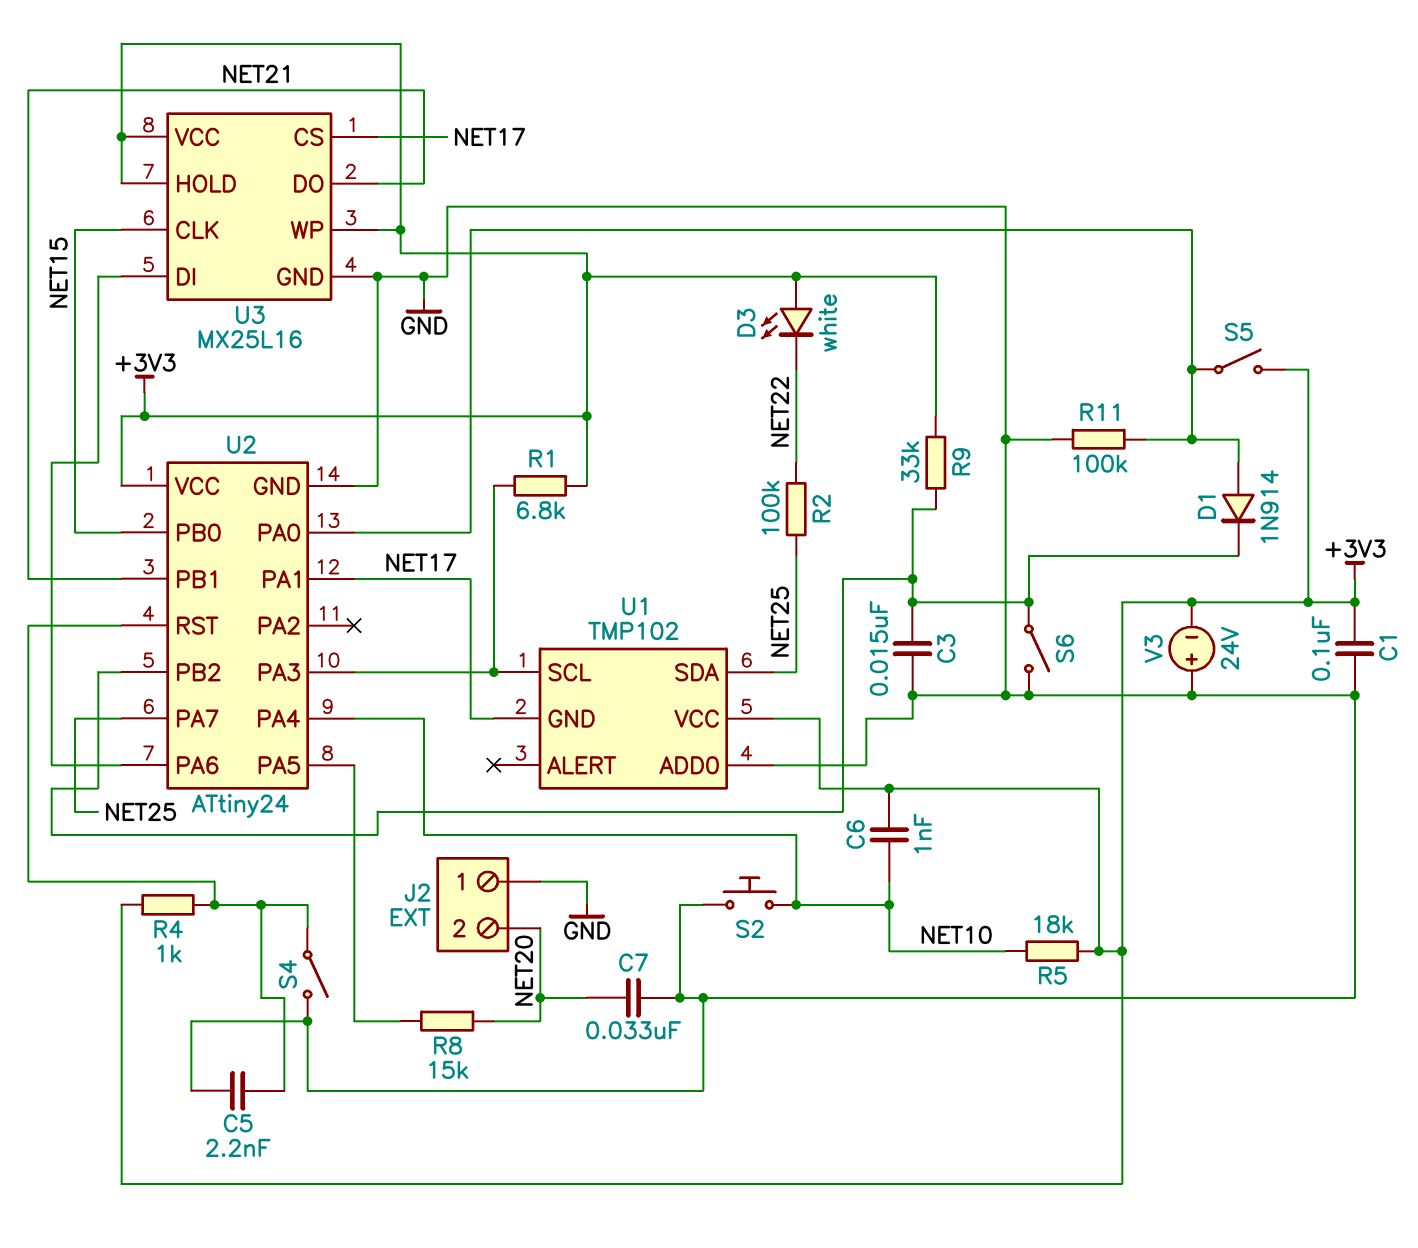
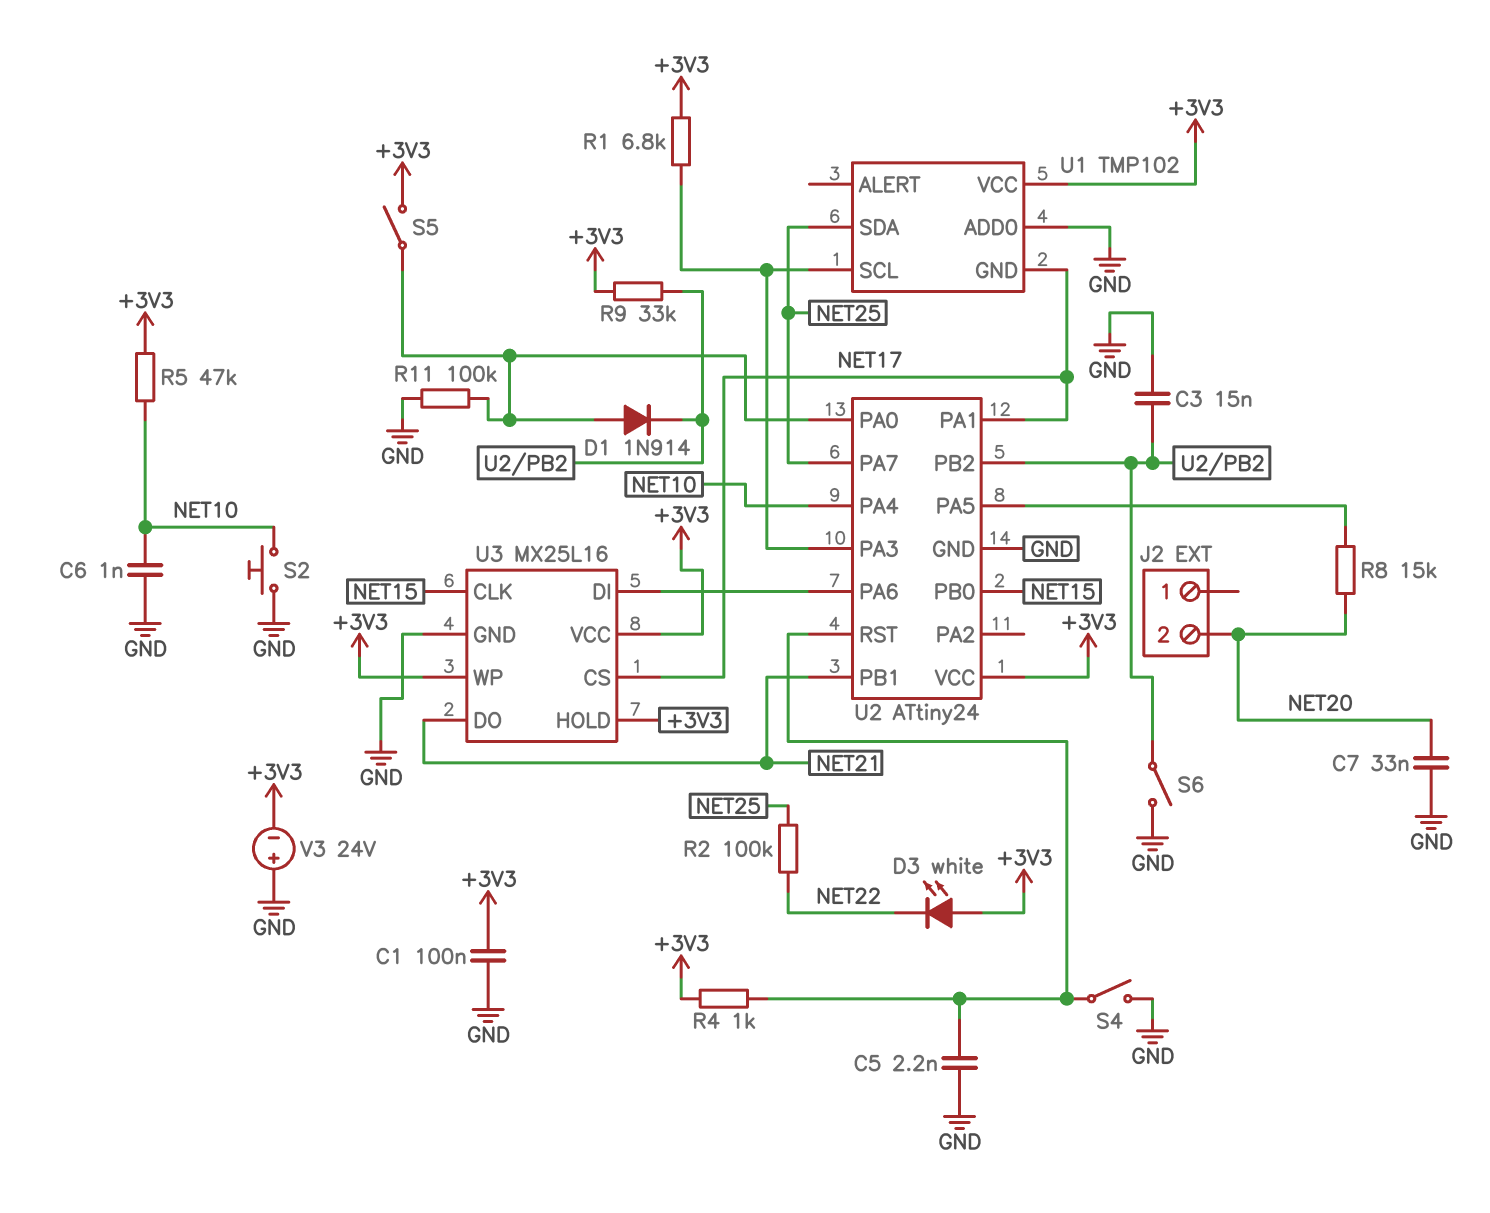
C6: 1nF (+3V3, NET10) -> 1nF (GND, NET10)
J2 pin 1: GND -> none
R5: 18k (+3V3, NET10) -> 47k (+3V3, NET10)

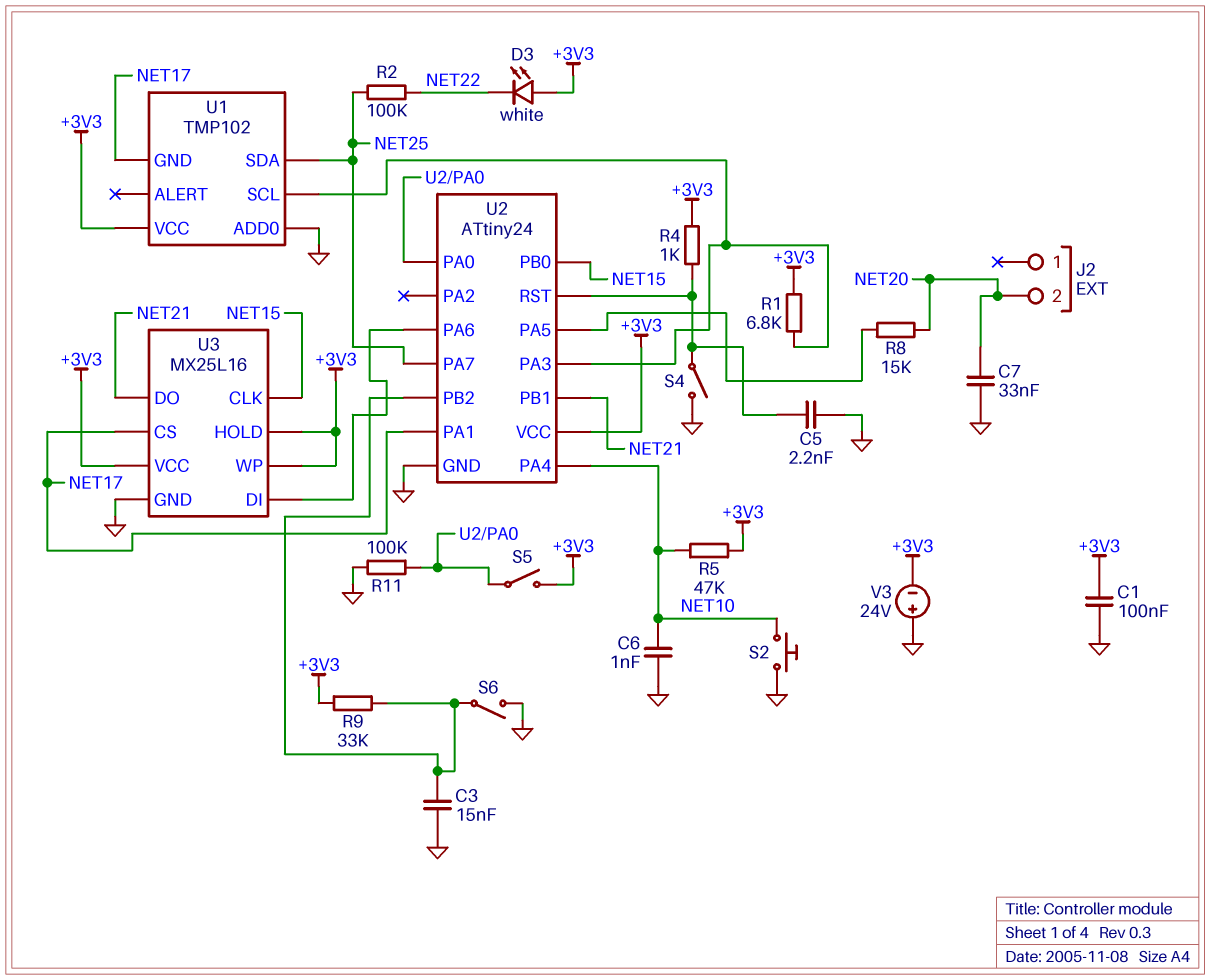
D1: diode 1N914 (A U2/PA0, K U2/PB2) -> none

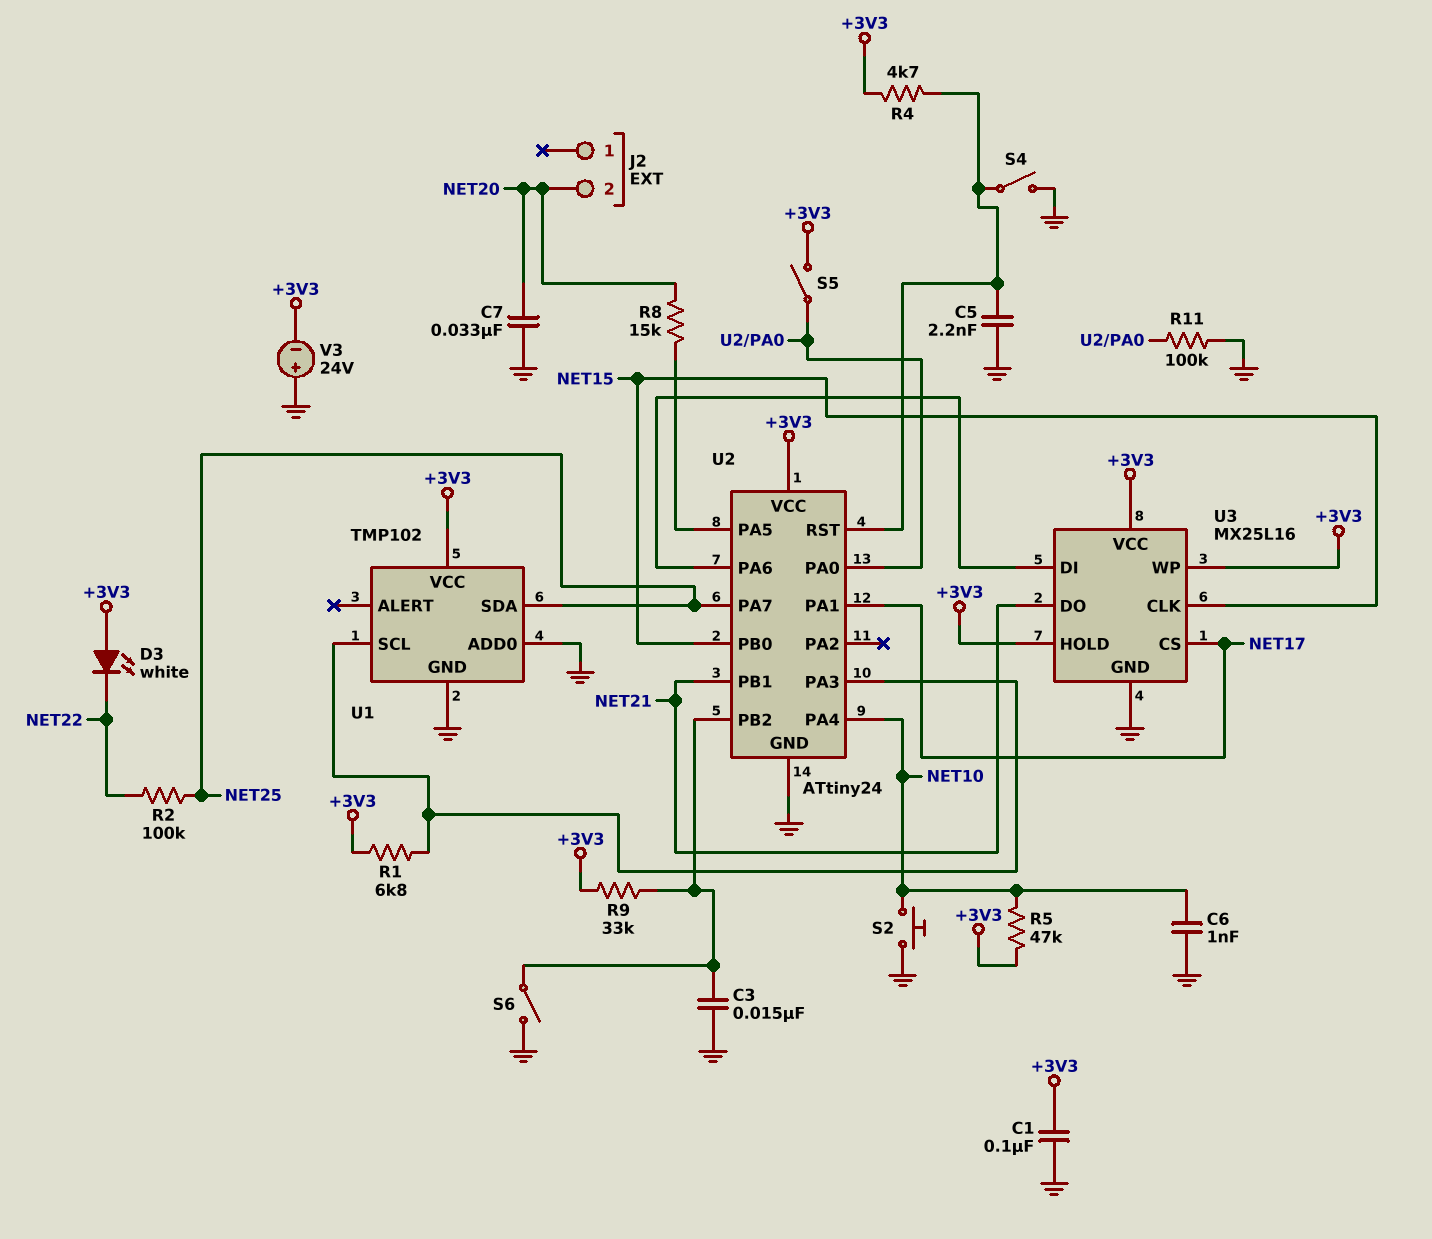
R4: 1k (+3V3, U2/RST) -> 4.7k (+3V3, U2/RST)
U1 pin GND: NET17 -> GND

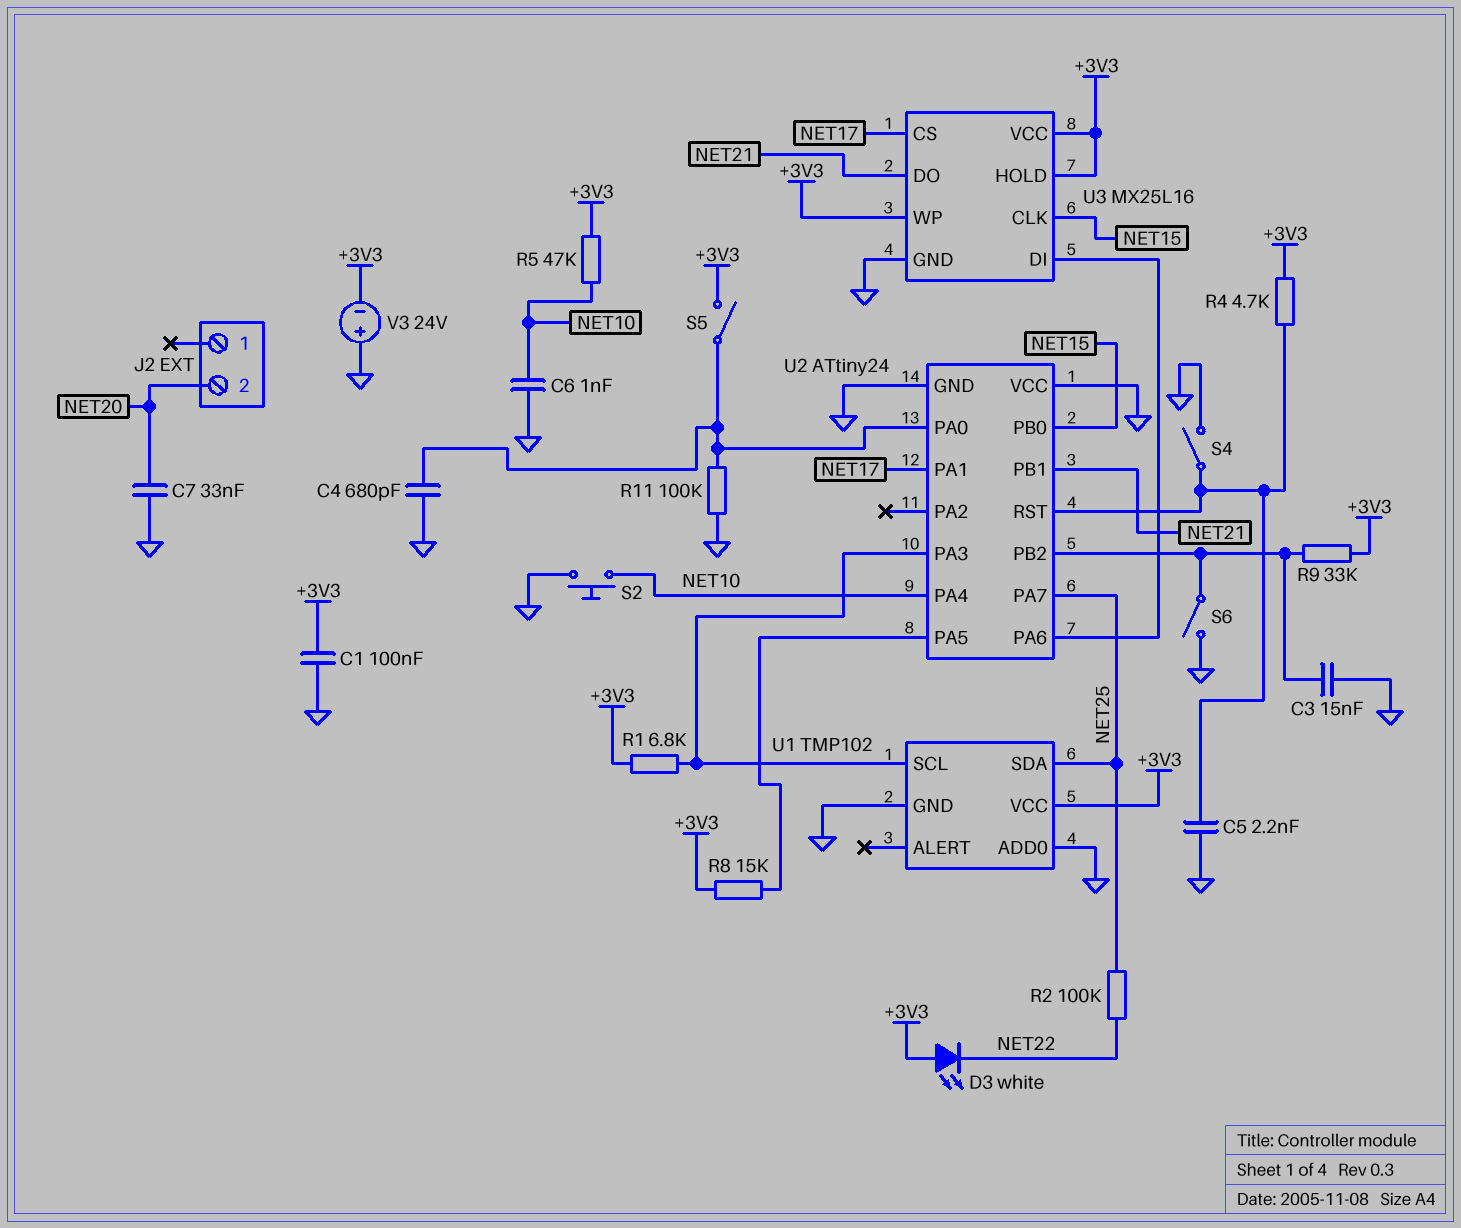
C4: none -> 680pF (GND, U2/PA0)
R8: 15k (NET20, U2/PA5) -> 15k (+3V3, U2/PA5)
U2 pin VCC: +3V3 -> GND

